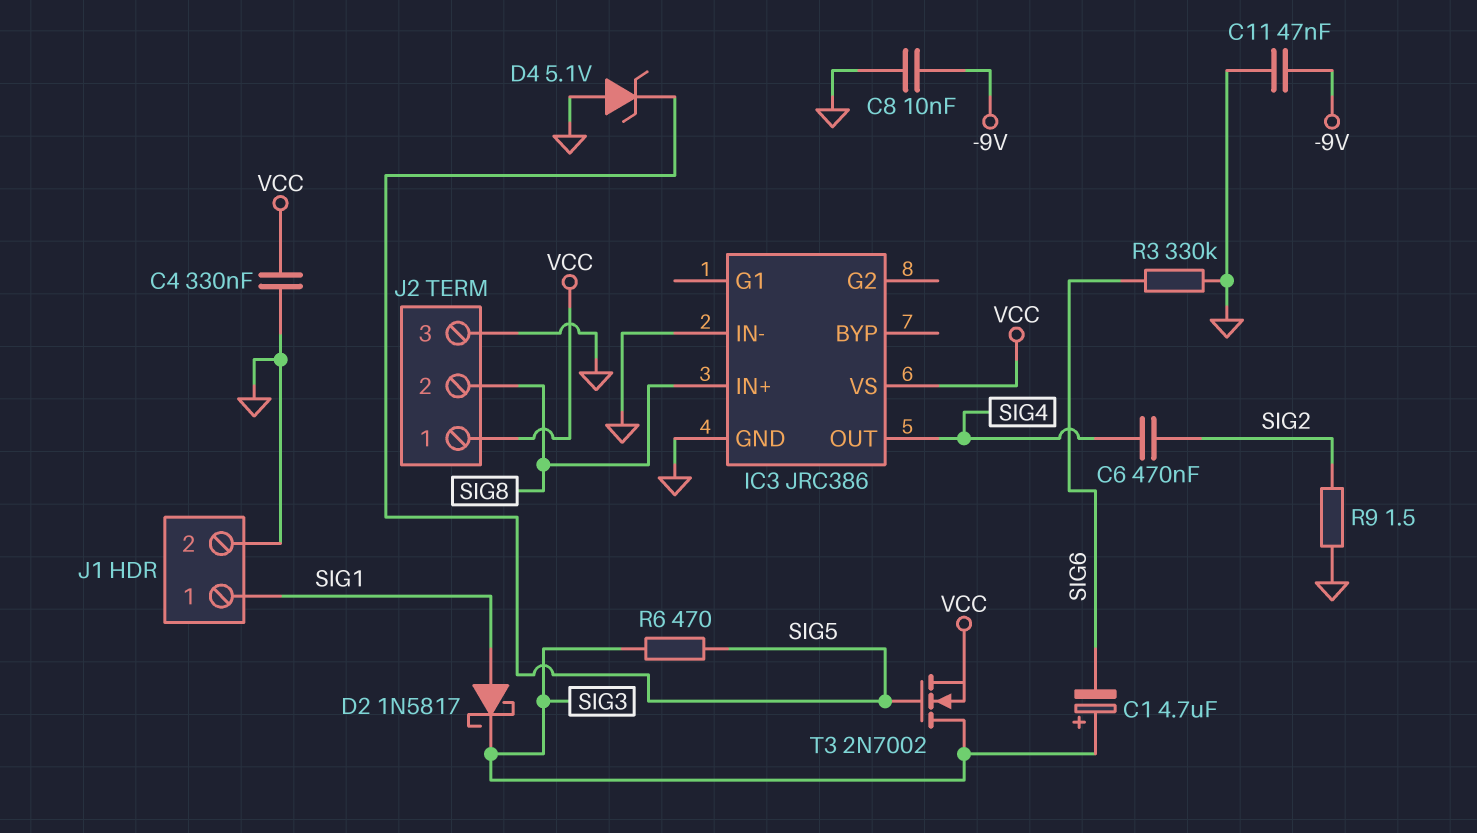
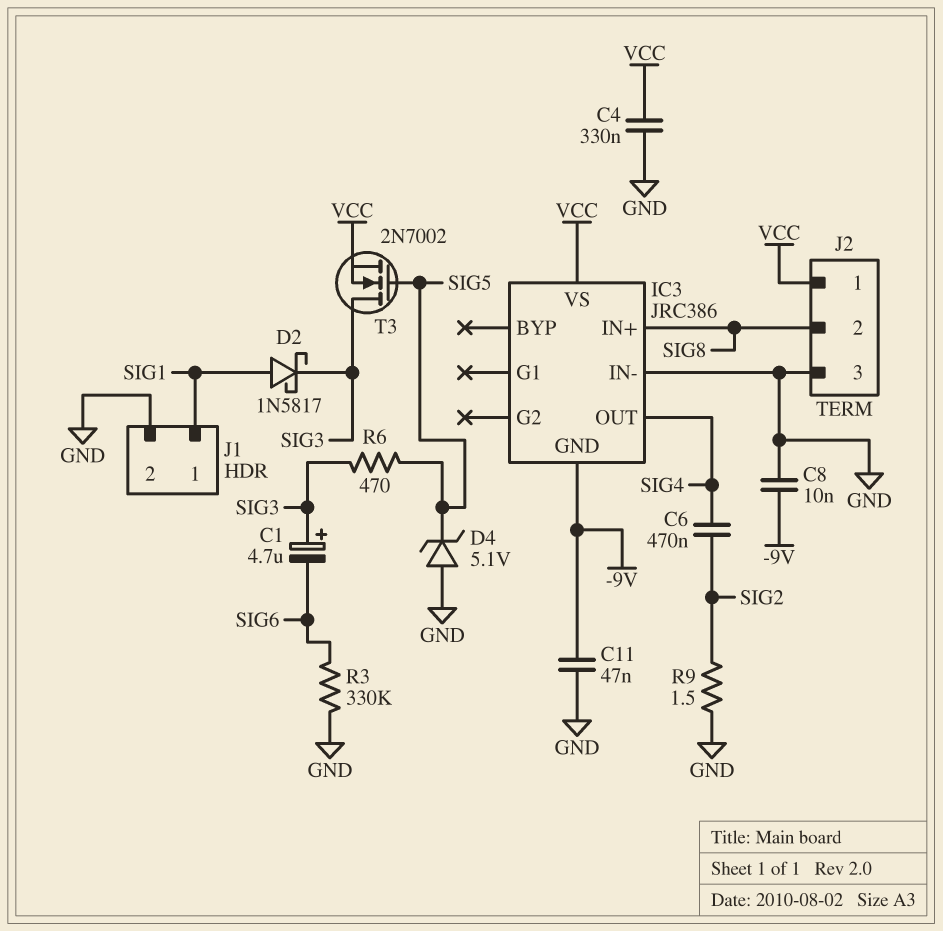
IC3 pin GND: GND -> -9V

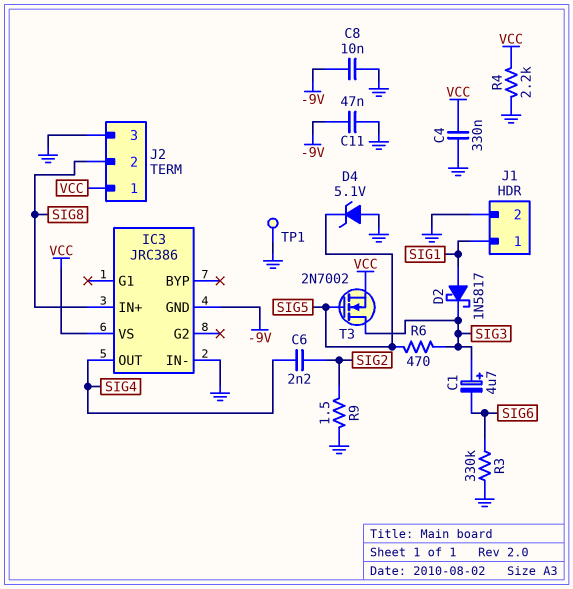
C6: 470nF (SIG2, SIG4) -> 2.2nF (SIG2, SIG4)
R4: none -> 2.2k (GND, VCC)
TP1: none -> test point (GND)

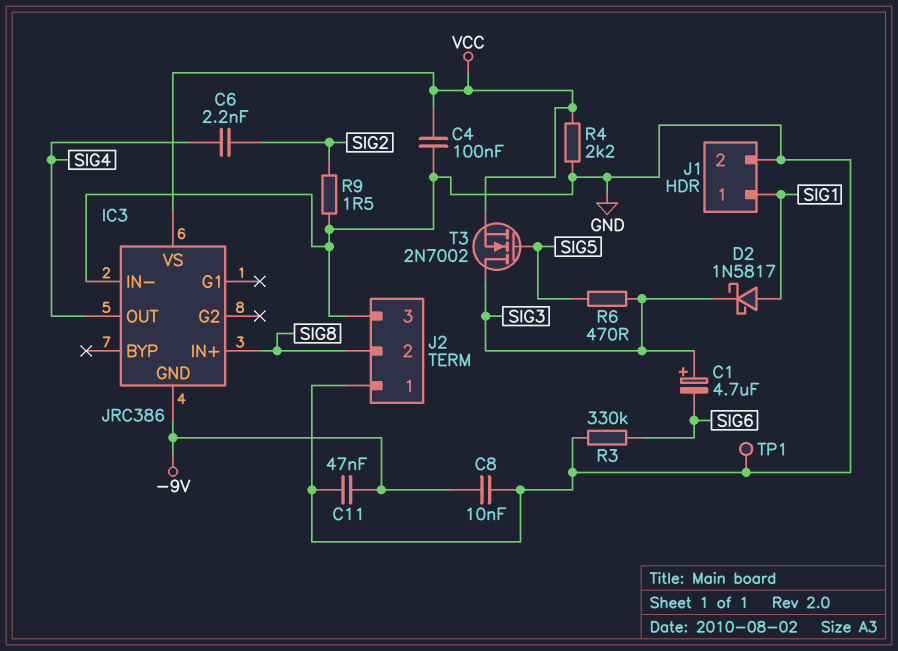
C4: 330nF (GND, VCC) -> 100nF (GND, VCC)
D4: zener 5.1V (A GND, K SIG5) -> none
J2 pin 1: VCC -> GND

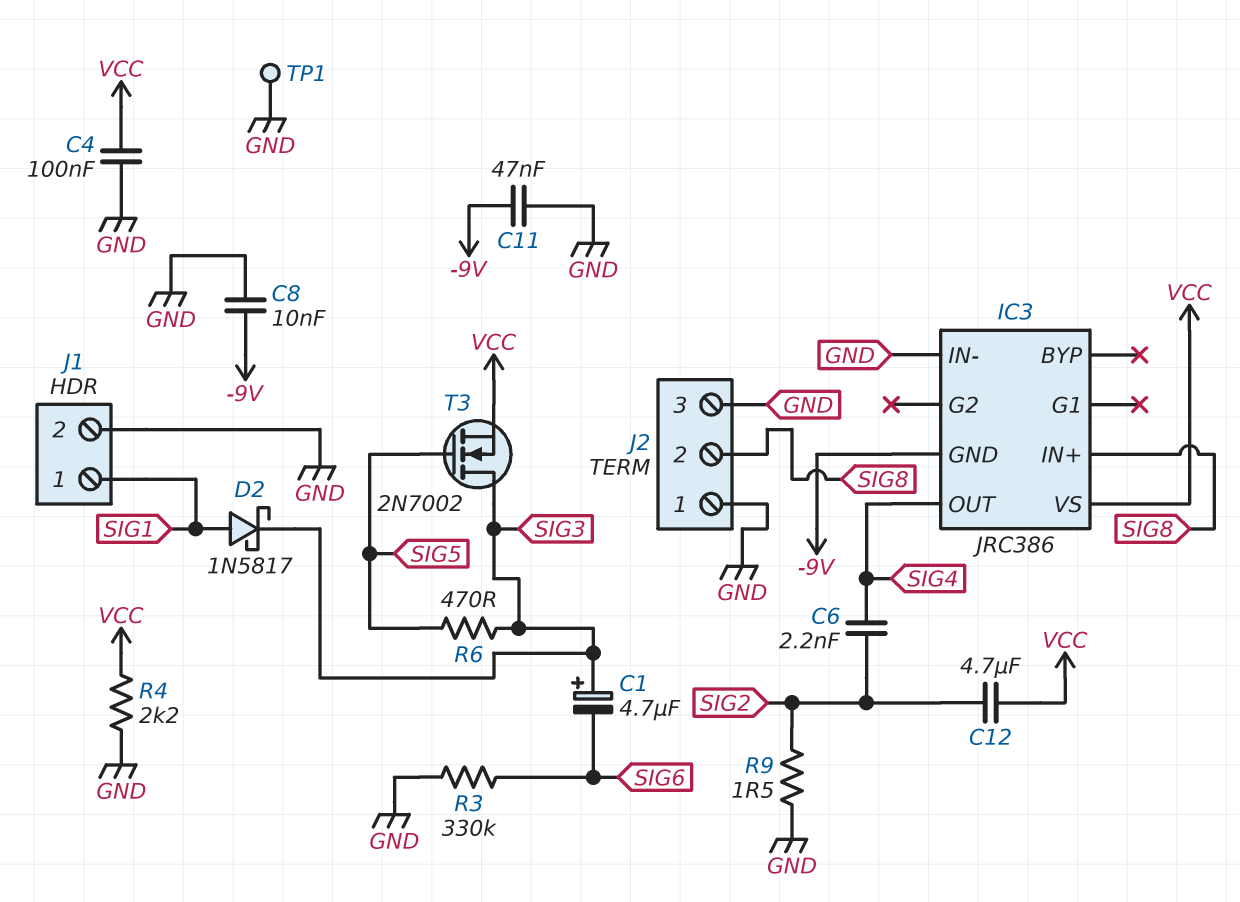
C12: none -> 4.7uF (SIG2, VCC)

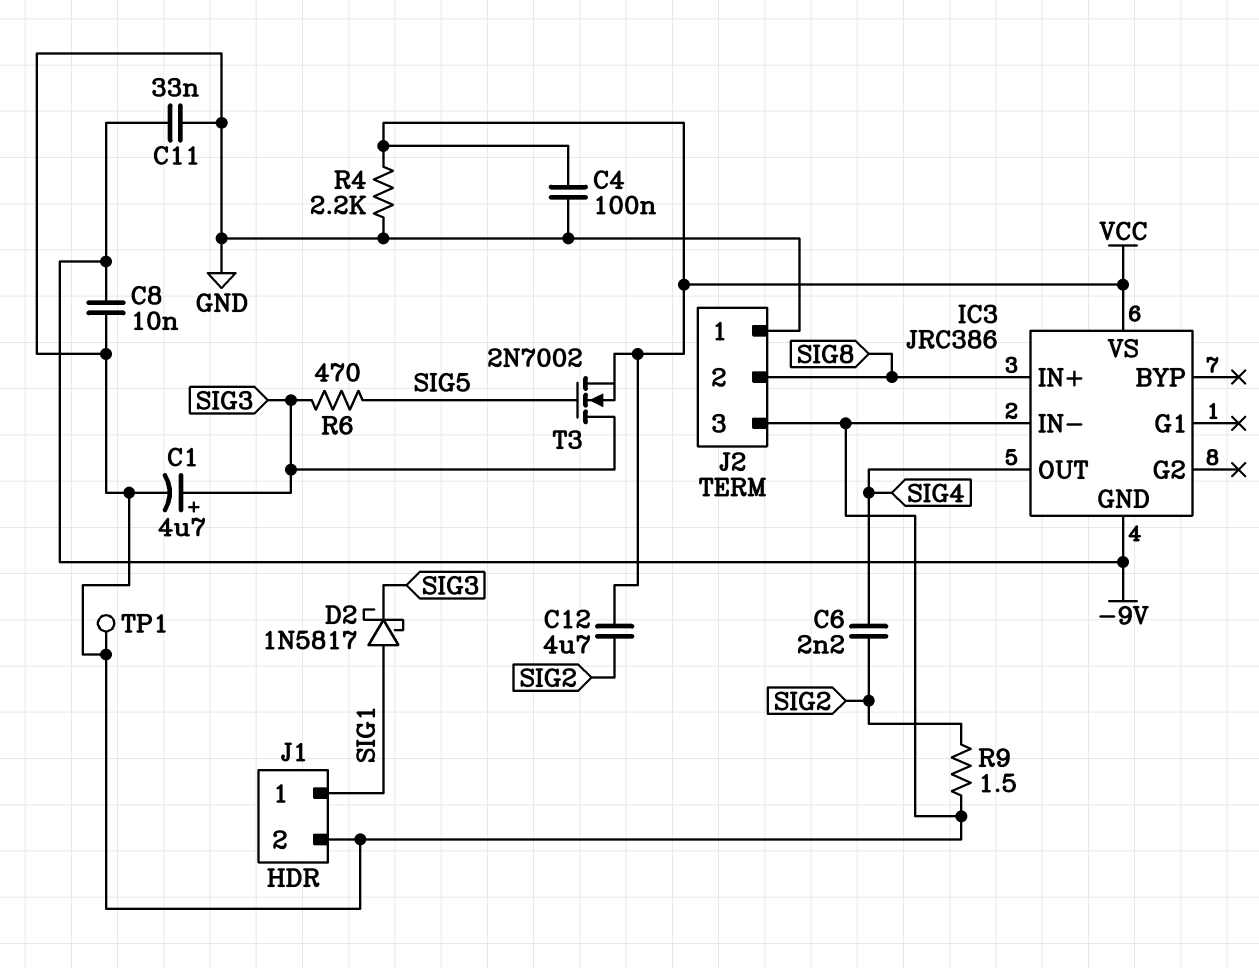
C1: 4.7uF (plus SIG3, minus SIG6) -> 4.7uF (plus SIG3, minus GND)
C11: 47nF (-9V, GND) -> 33nF (-9V, GND)
R3: 330k (GND, SIG6) -> none

